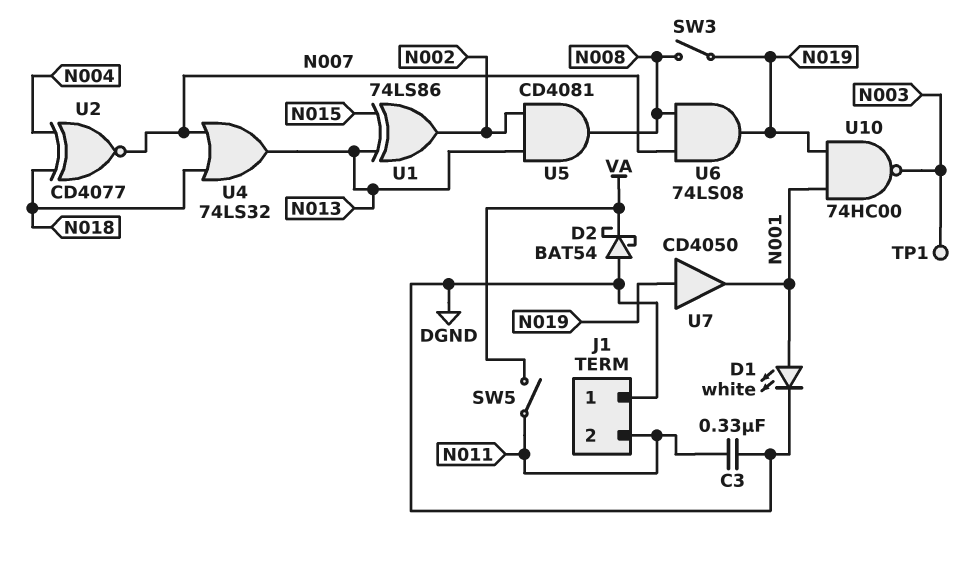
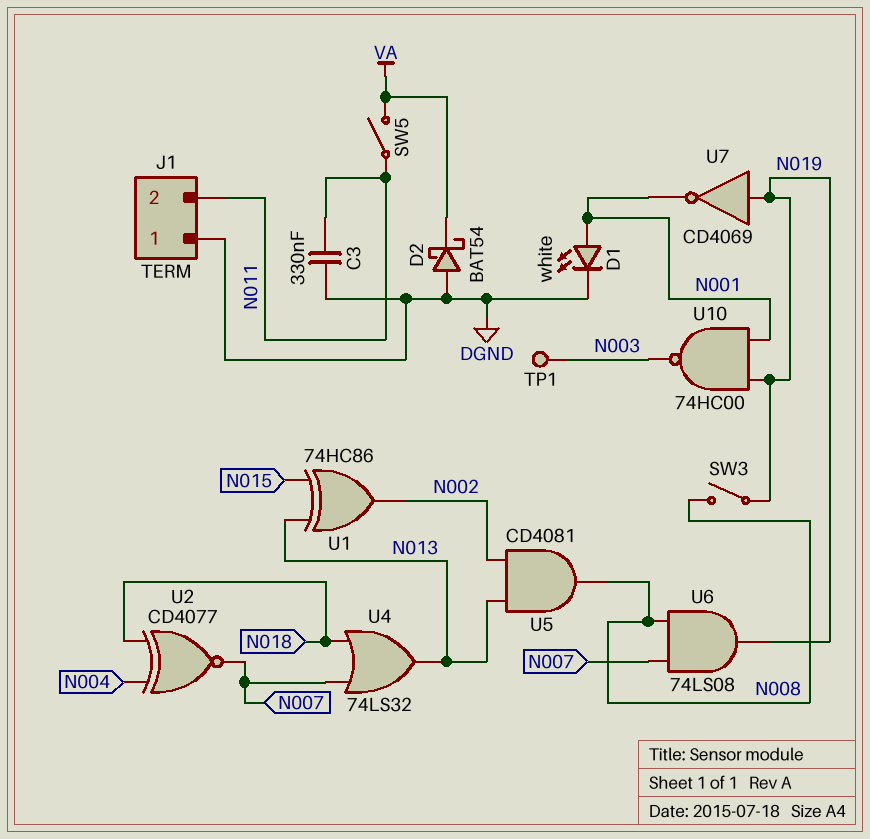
U1: XOR 74LS86 (in N013, in N015, out N002) -> XOR 74HC86 (in N013, in N015, out N002)
U7: buffer CD4050 (in N019, out N001) -> NOT CD4069 (in N019, out N001)

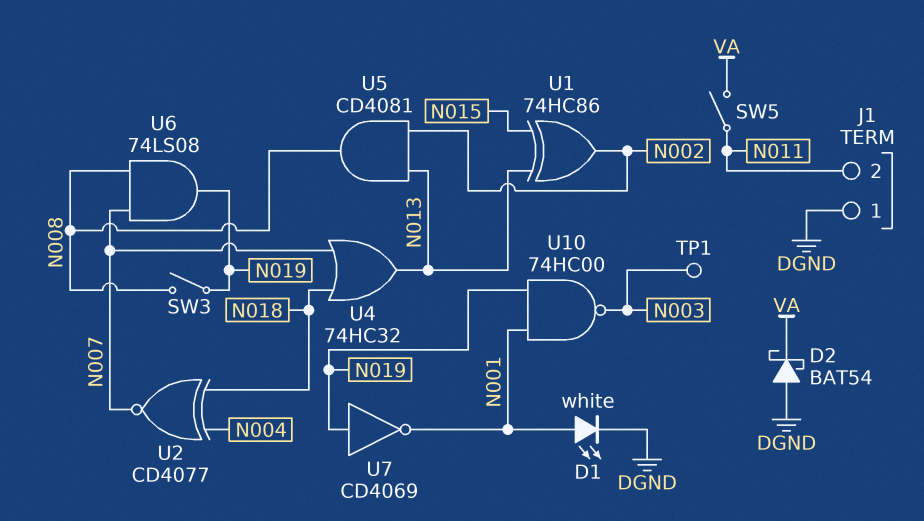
C3: 330nF (DGND, N011) -> none
U4: OR 74LS32 (in N007, in N018, out N013) -> OR 74HC32 (in N007, in N018, out N013)

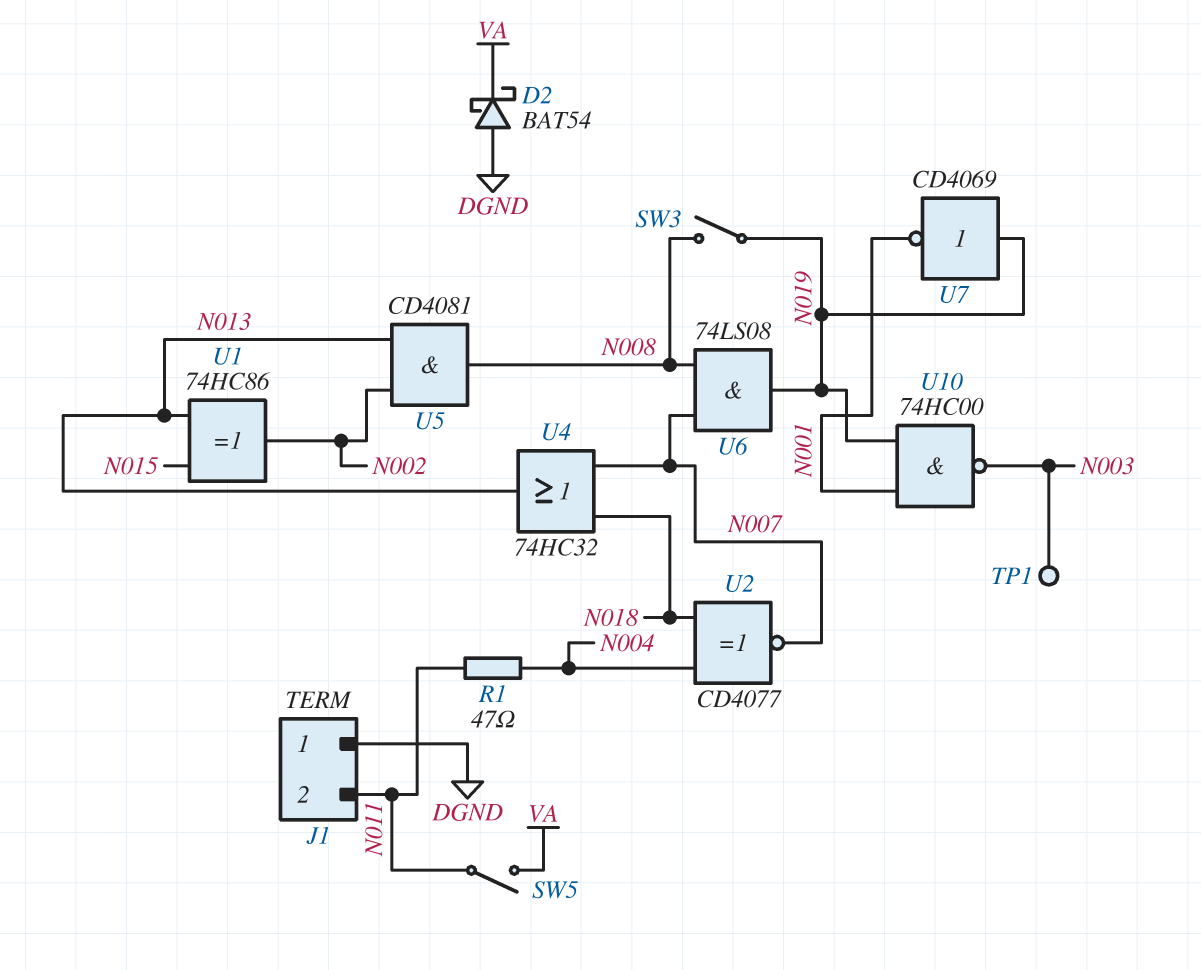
D1: LED white (A N001, K DGND) -> none
R1: none -> 47 (N004, N011)

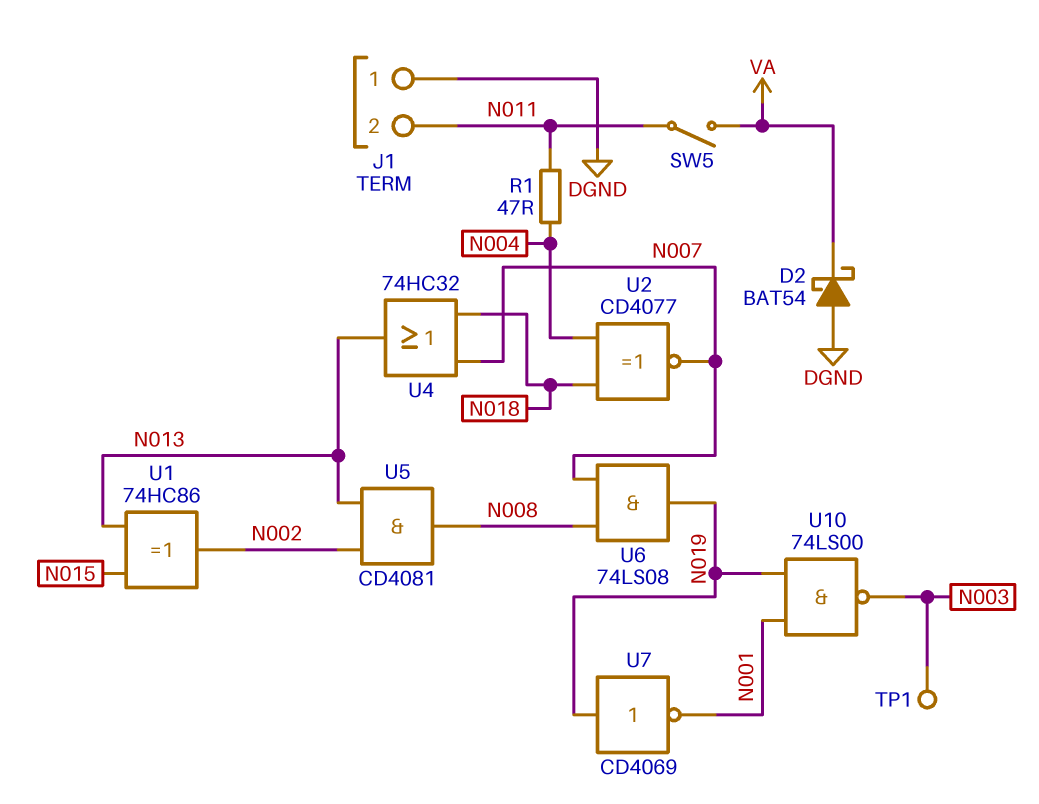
SW3: switch (N008, N019) -> none
U10: NAND 74HC00 (in N001, in N019, out N003) -> NAND 74LS00 (in N001, in N019, out N003)

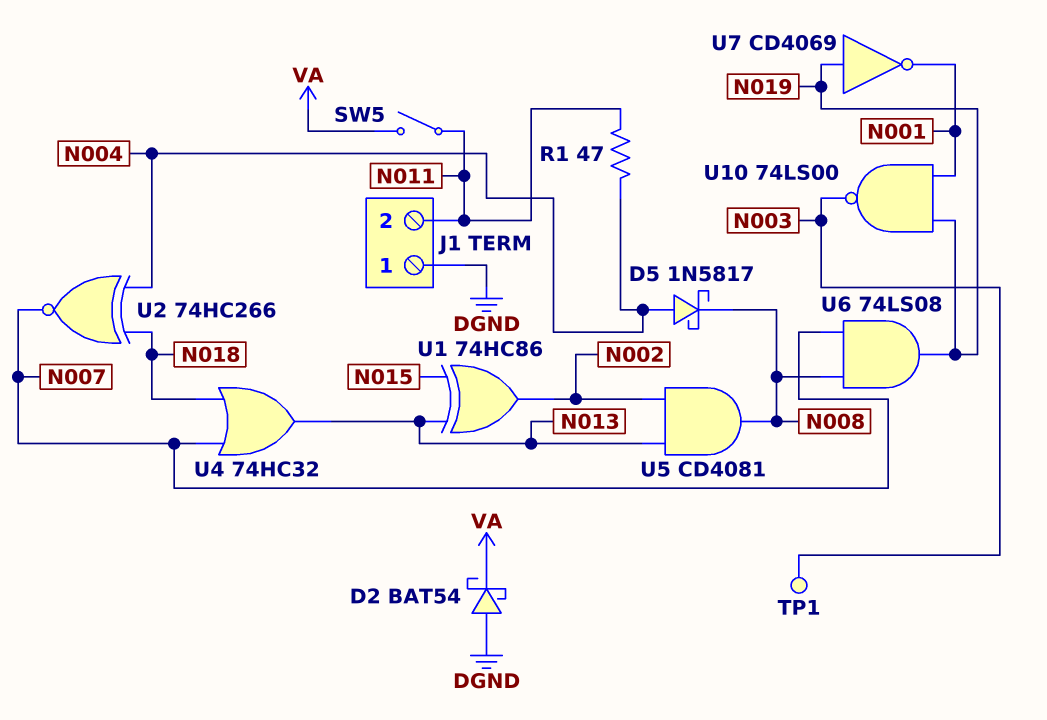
D5: none -> schottky 1N5817 (A N004, K N008)
U2: XNOR CD4077 (in N004, in N018, out N007) -> XNOR 74HC266 (in N004, in N018, out N007)

